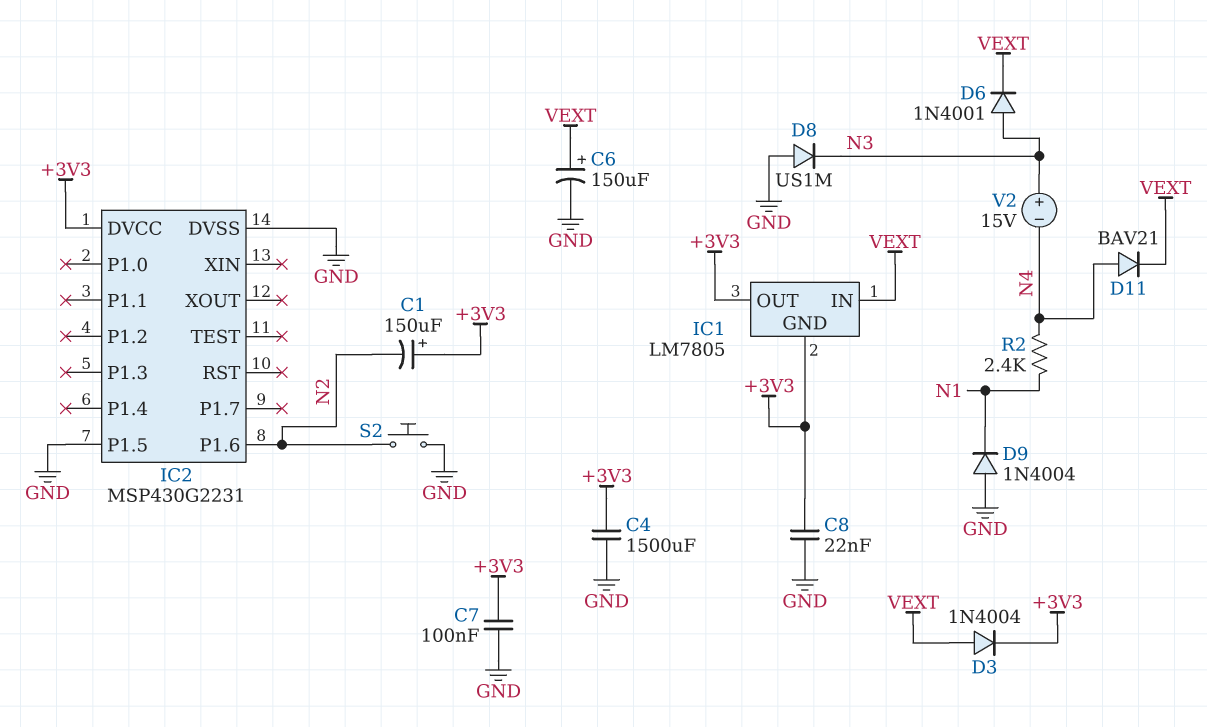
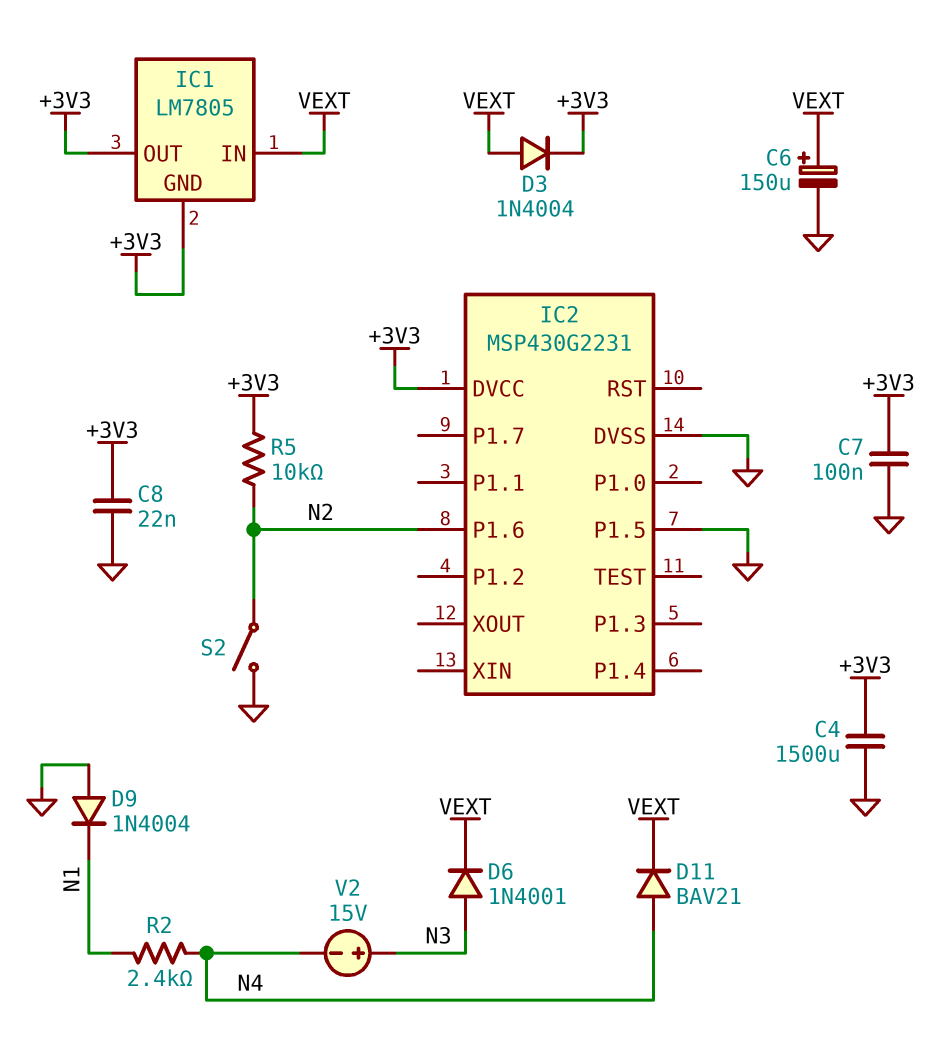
C1: 150uF (plus +3V3, minus N2) -> none
D8: diode US1M (A GND, K N3) -> none
R5: none -> 10k (+3V3, N2)
S2: button (GND, N2) -> switch (GND, N2)

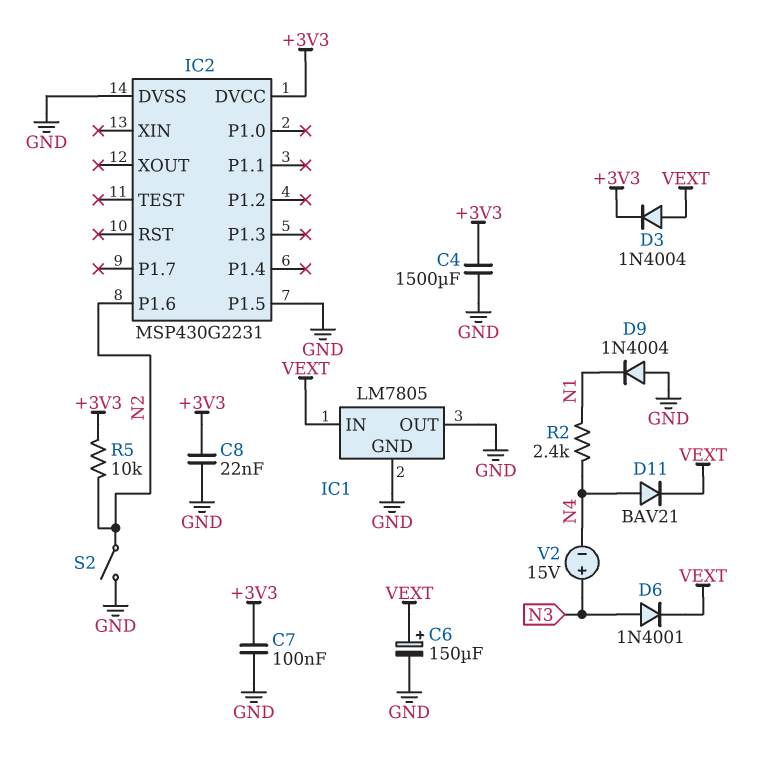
IC1 pin GND: +3V3 -> GND
IC1 pin OUT: +3V3 -> GND

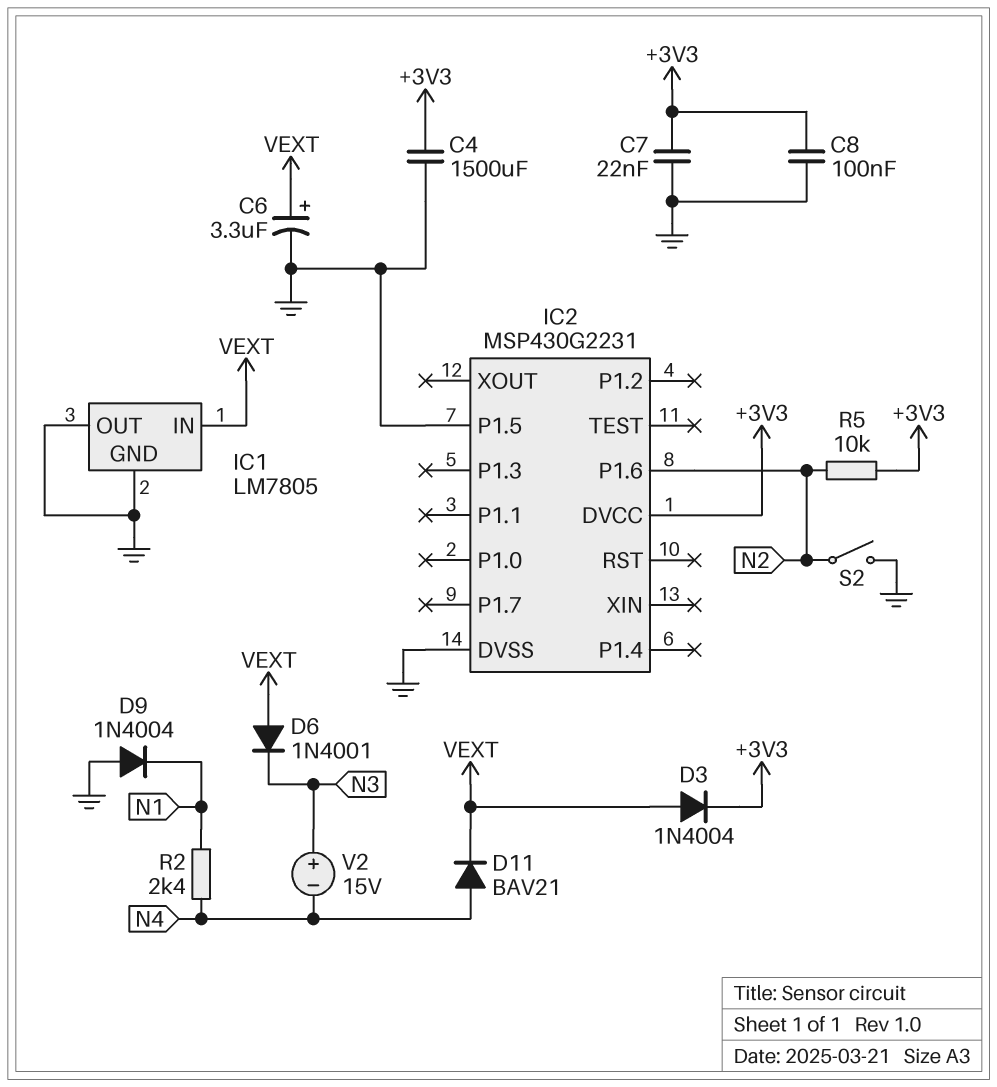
C6: 150uF (plus VEXT, minus GND) -> 3.3uF (plus VEXT, minus GND)
C7: 100nF (+3V3, GND) -> 22nF (+3V3, GND)
C8: 22nF (+3V3, GND) -> 100nF (+3V3, GND)
D6: diode 1N4001 (A N3, K VEXT) -> diode 1N4001 (A VEXT, K N3)

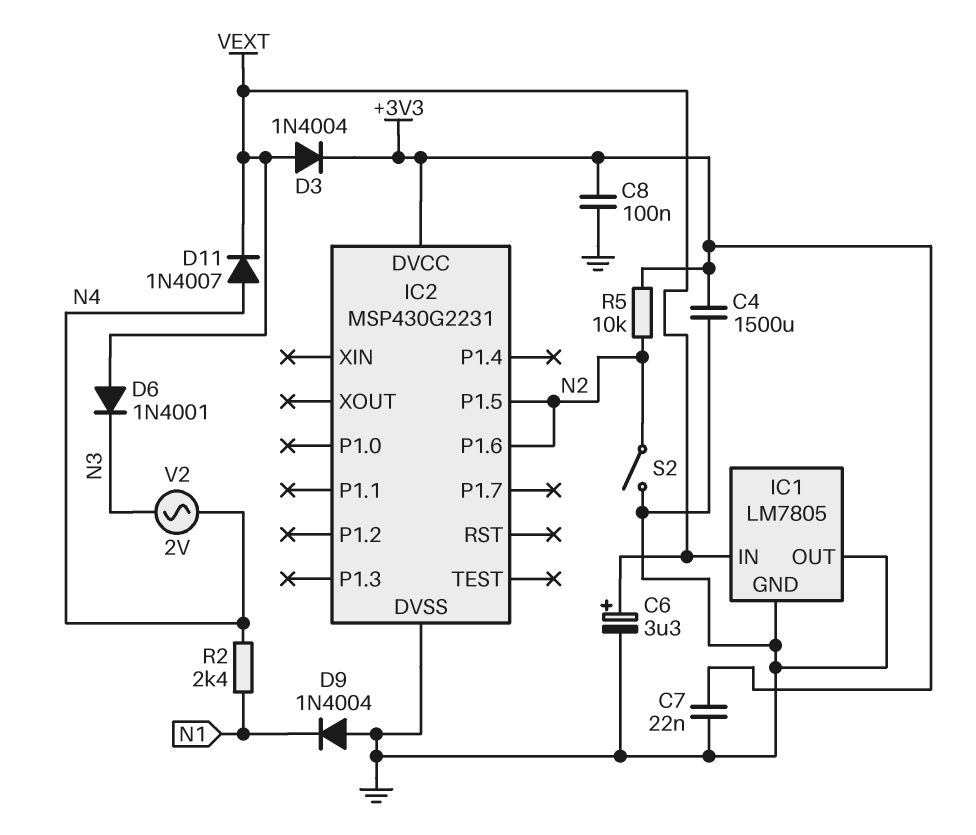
D11: diode BAV21 (A N4, K VEXT) -> diode 1N4007 (A N4, K VEXT)
IC2 pin P1.5: GND -> N2
V2: 15V (plus N3, minus N4) -> AC 2V (N3, N4)

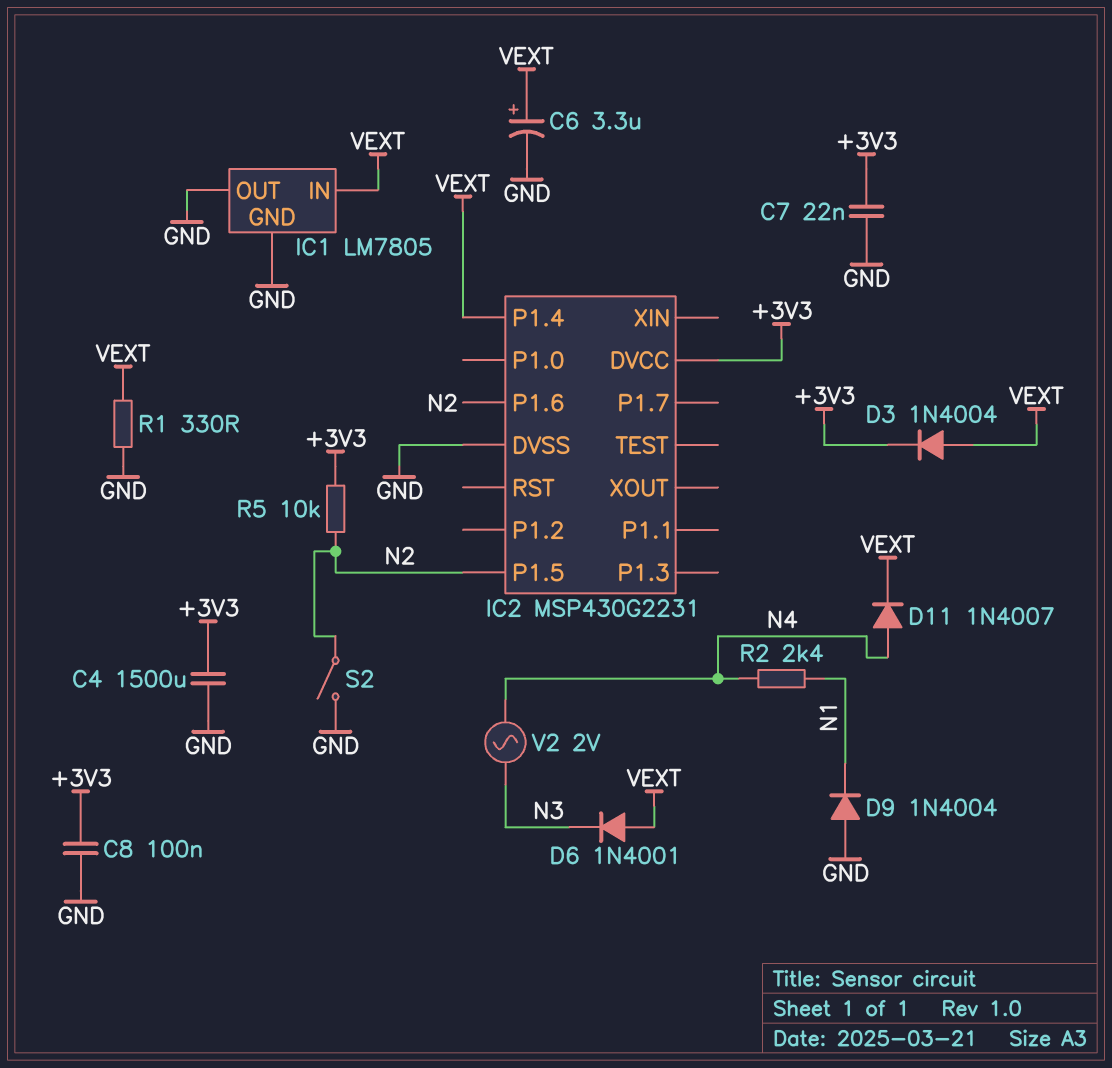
IC2 pin P1.4: none -> VEXT
R1: none -> 330 (GND, VEXT)

